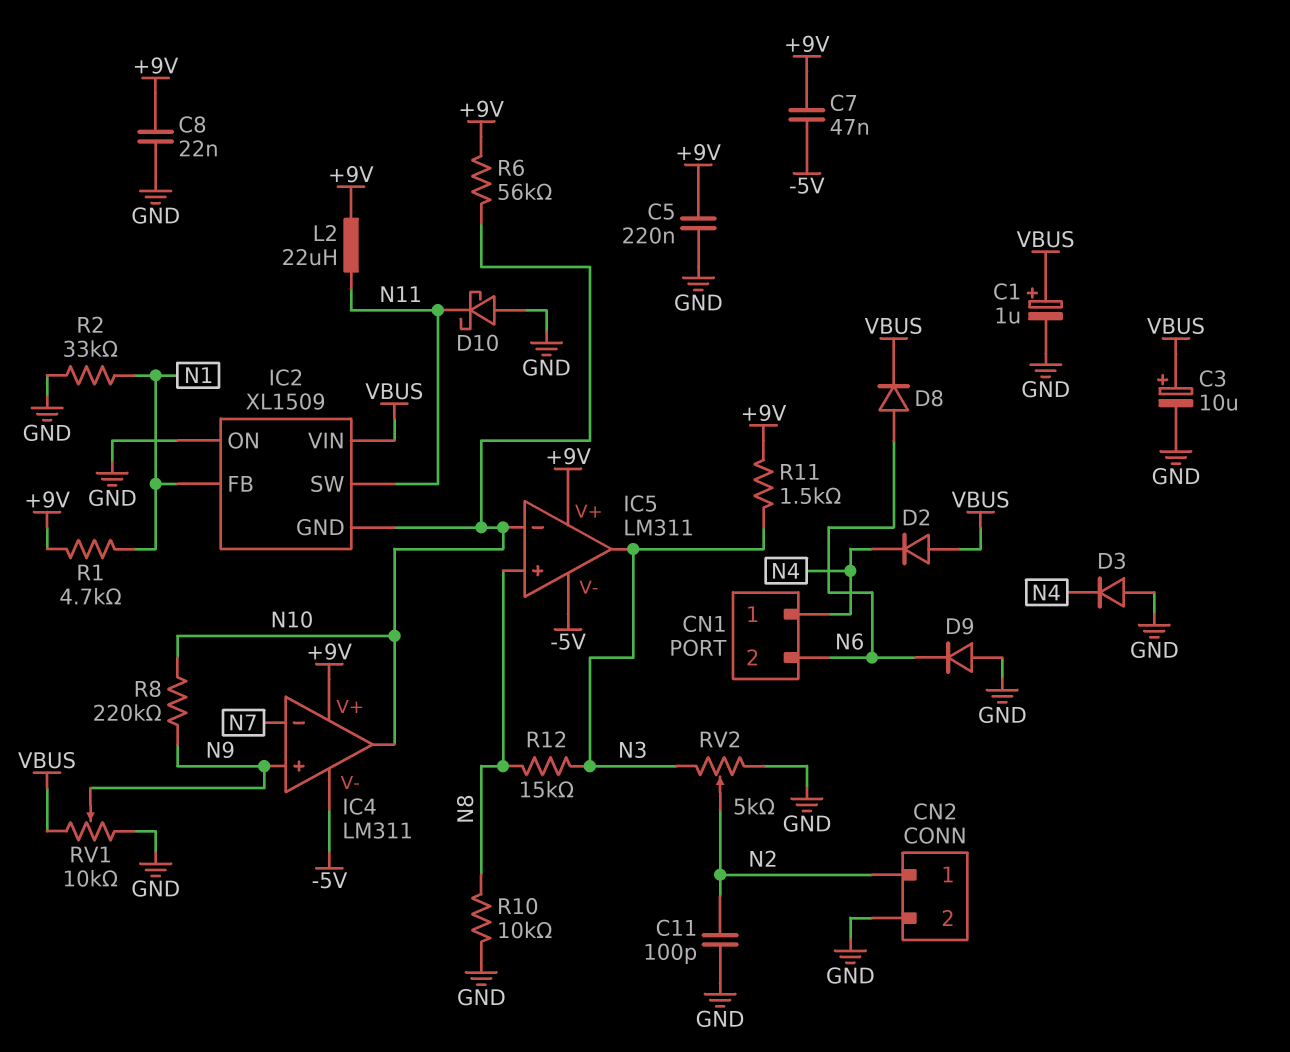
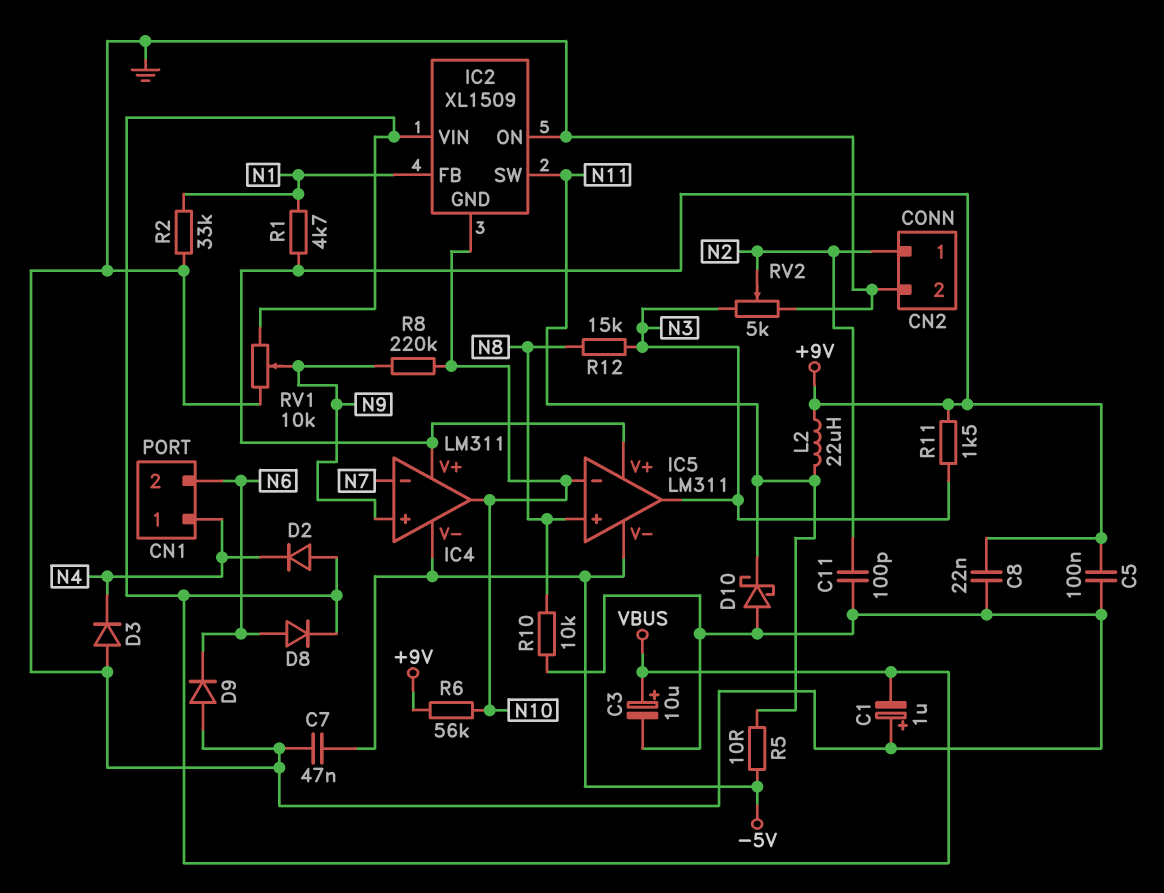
C1: 1uF (plus VBUS, minus GND) -> 1uF (plus GND, minus VBUS)
C5: 220nF (+9V, GND) -> 100nF (+9V, GND)
C7: 47nF (+9V, -5V) -> 47nF (-5V, GND)
R5: none -> 10 (-5V, N11)

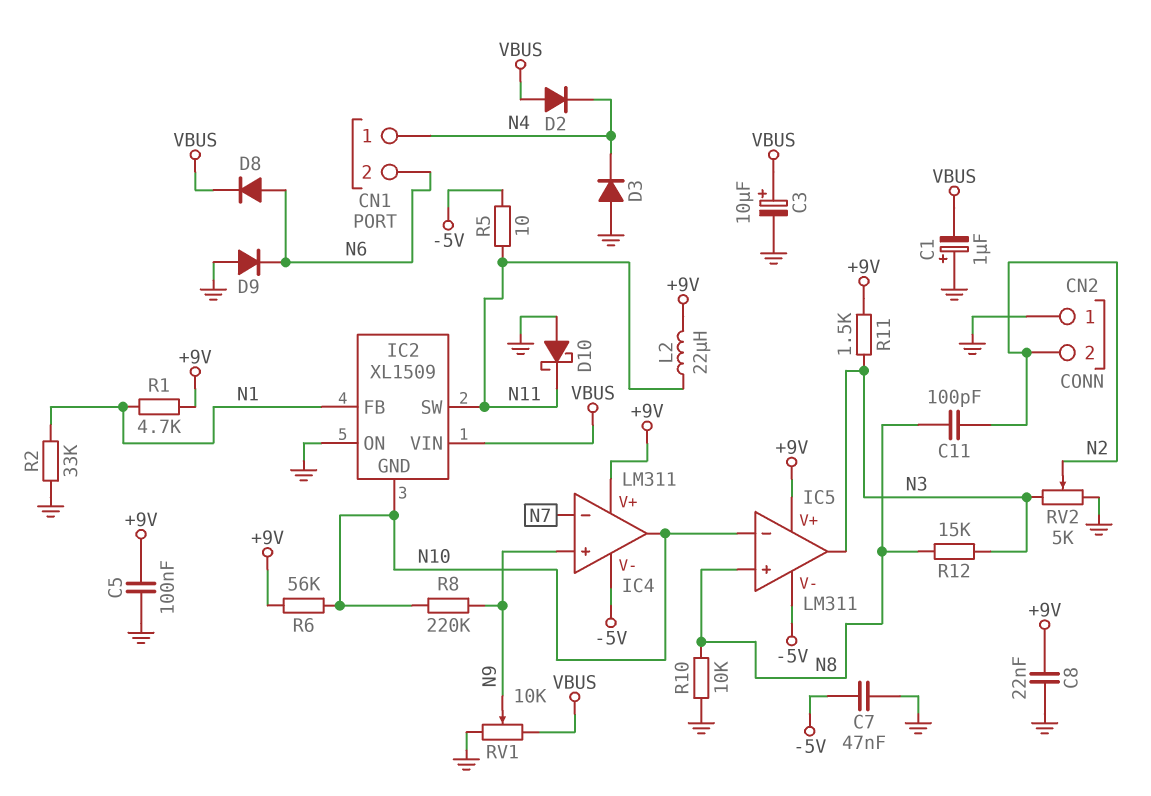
C11: 100pF (GND, N2) -> 100pF (N2, N8)
CN2 pin 1: N2 -> GND
CN2 pin 2: GND -> N2

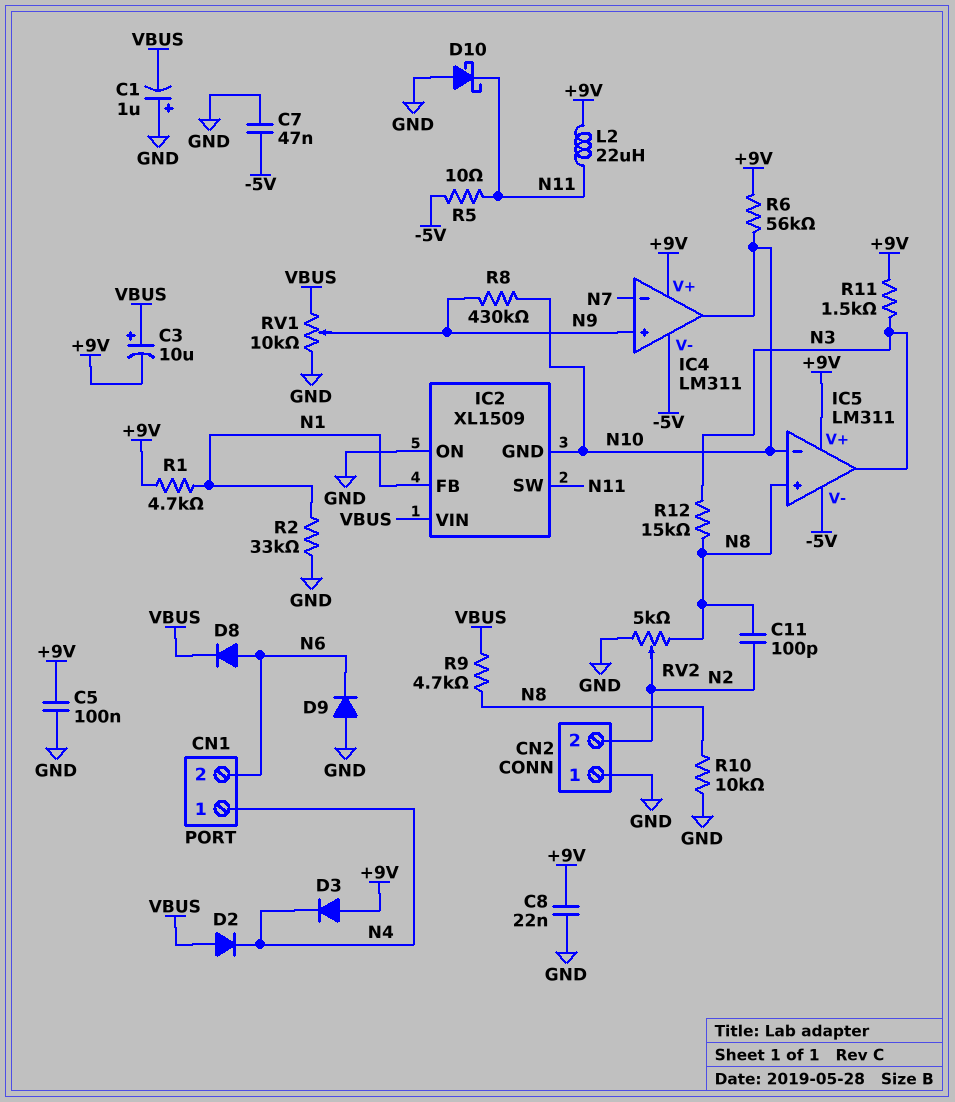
C3: 10uF (plus VBUS, minus GND) -> 10uF (plus VBUS, minus +9V)
D3: diode (A GND, K N4) -> diode (A +9V, K N4)
R8: 220k (N9, N10) -> 430k (N9, N10)
R9: none -> 4.7k (N8, VBUS)
RV2: 5k (GND, N3, wiper N2) -> 5k (GND, N8, wiper N2)

